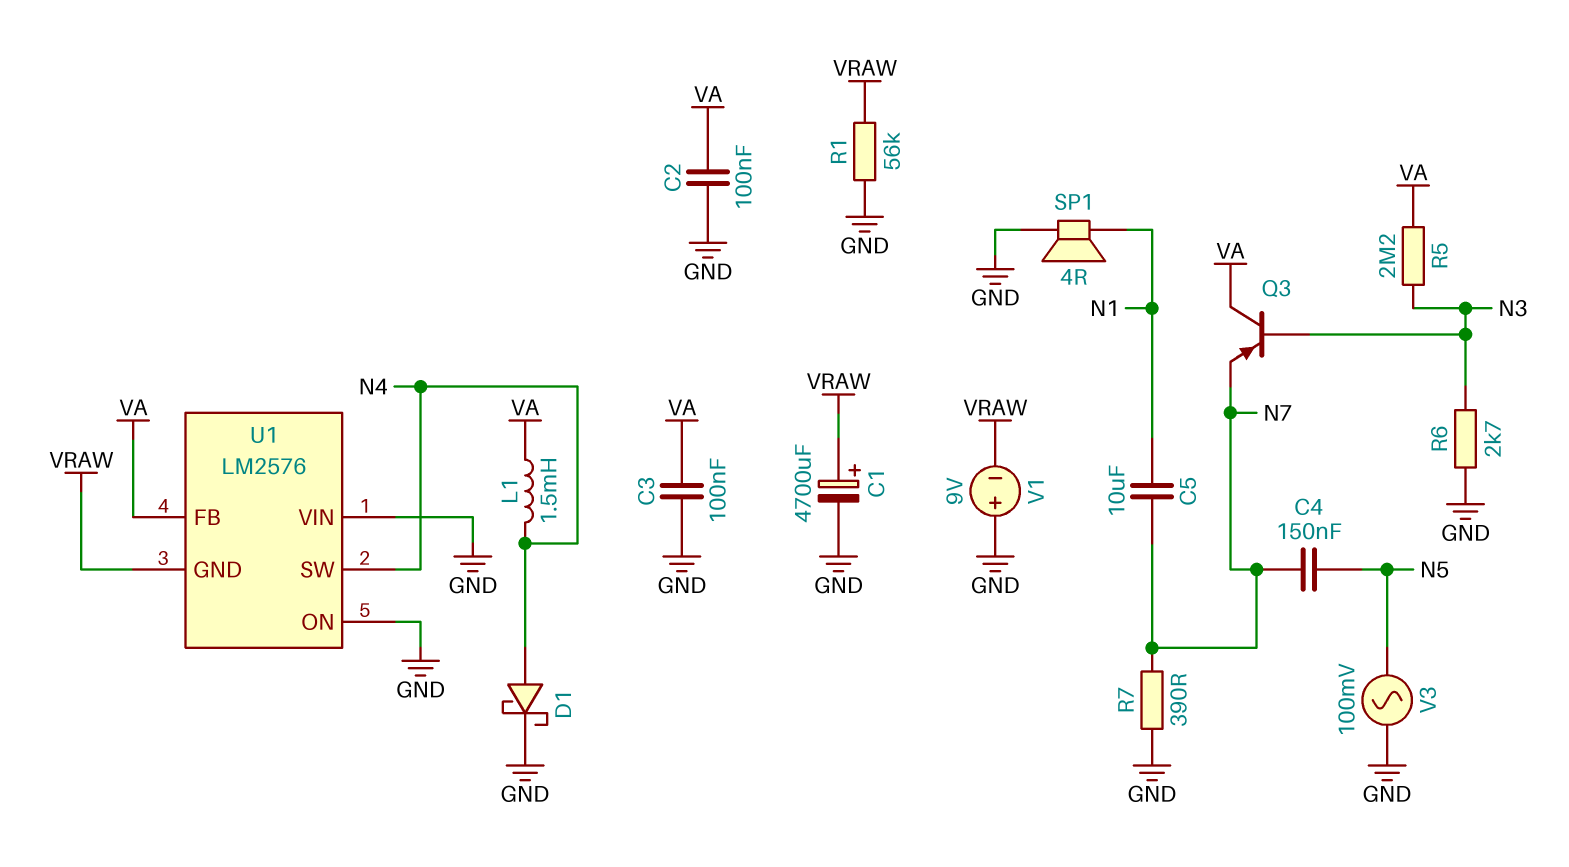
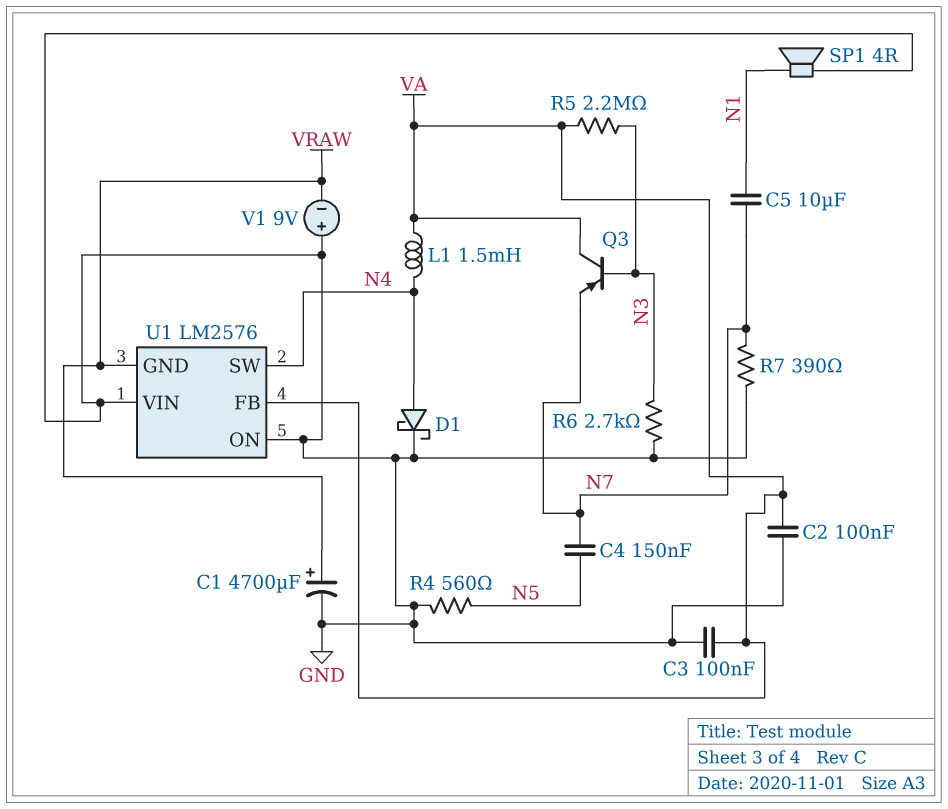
R1: 56k (GND, VRAW) -> none
R4: none -> 560 (GND, N5)
V3: AC 100mV (GND, N5) -> none

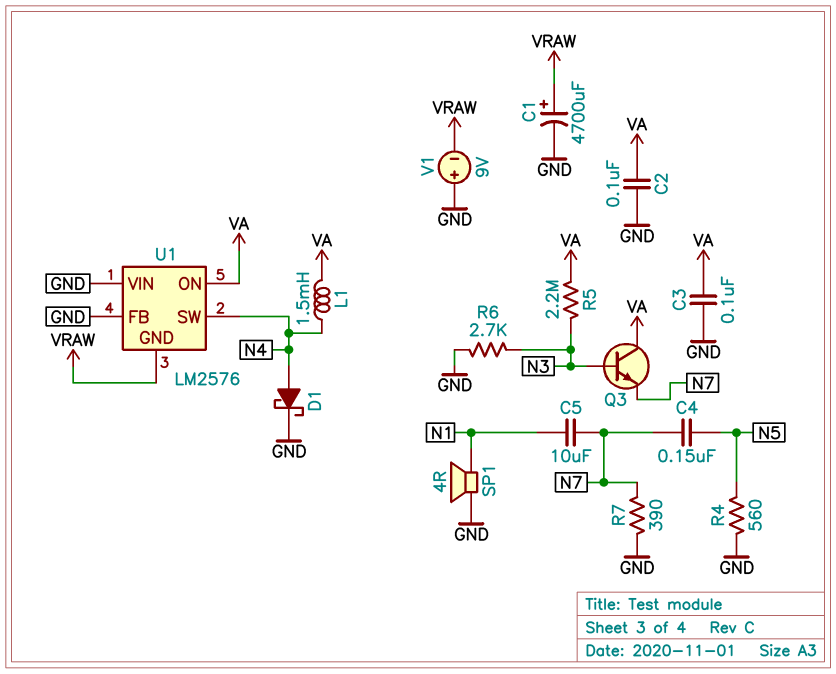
Q3: PNP (B N3, C VA, E N7) -> NPN (B N3, C VA, E N7)
U1 pin FB: VA -> GND
U1 pin ON: GND -> VA

